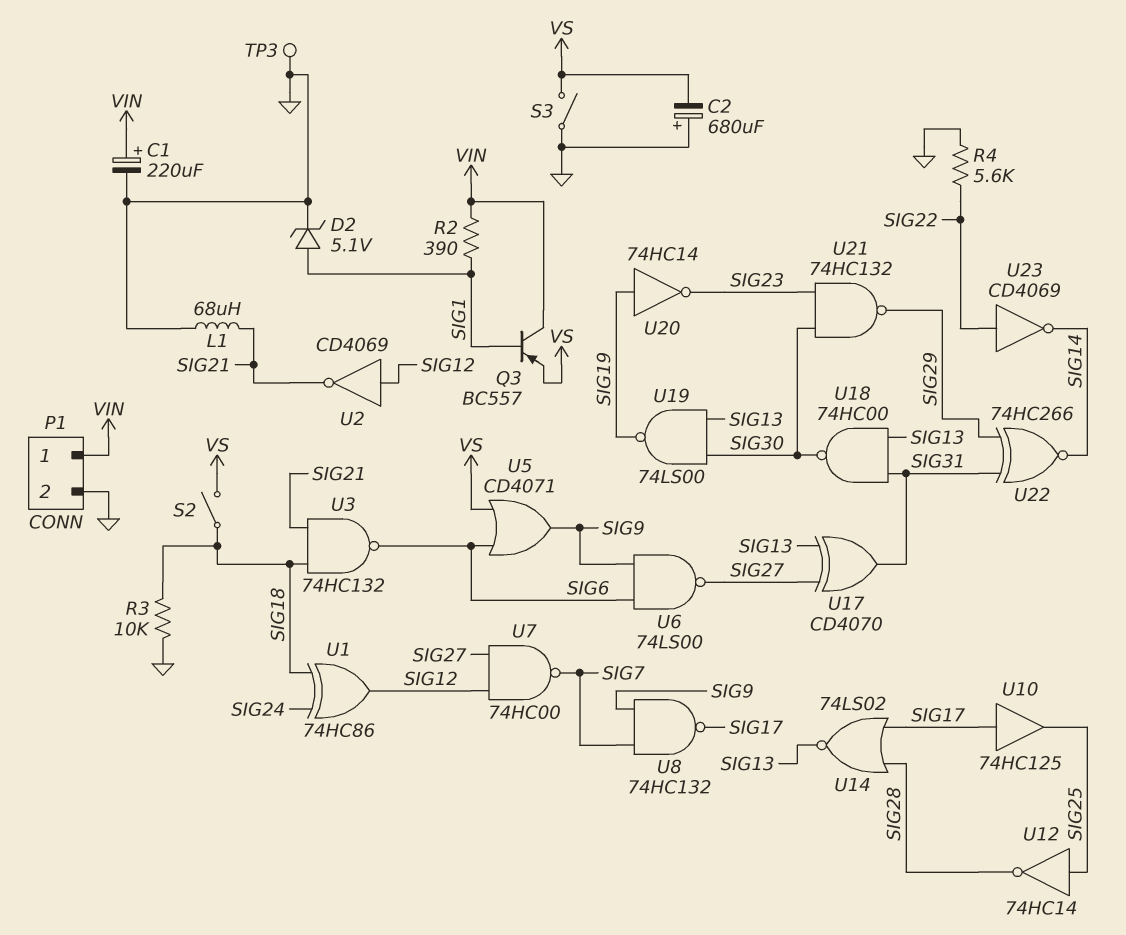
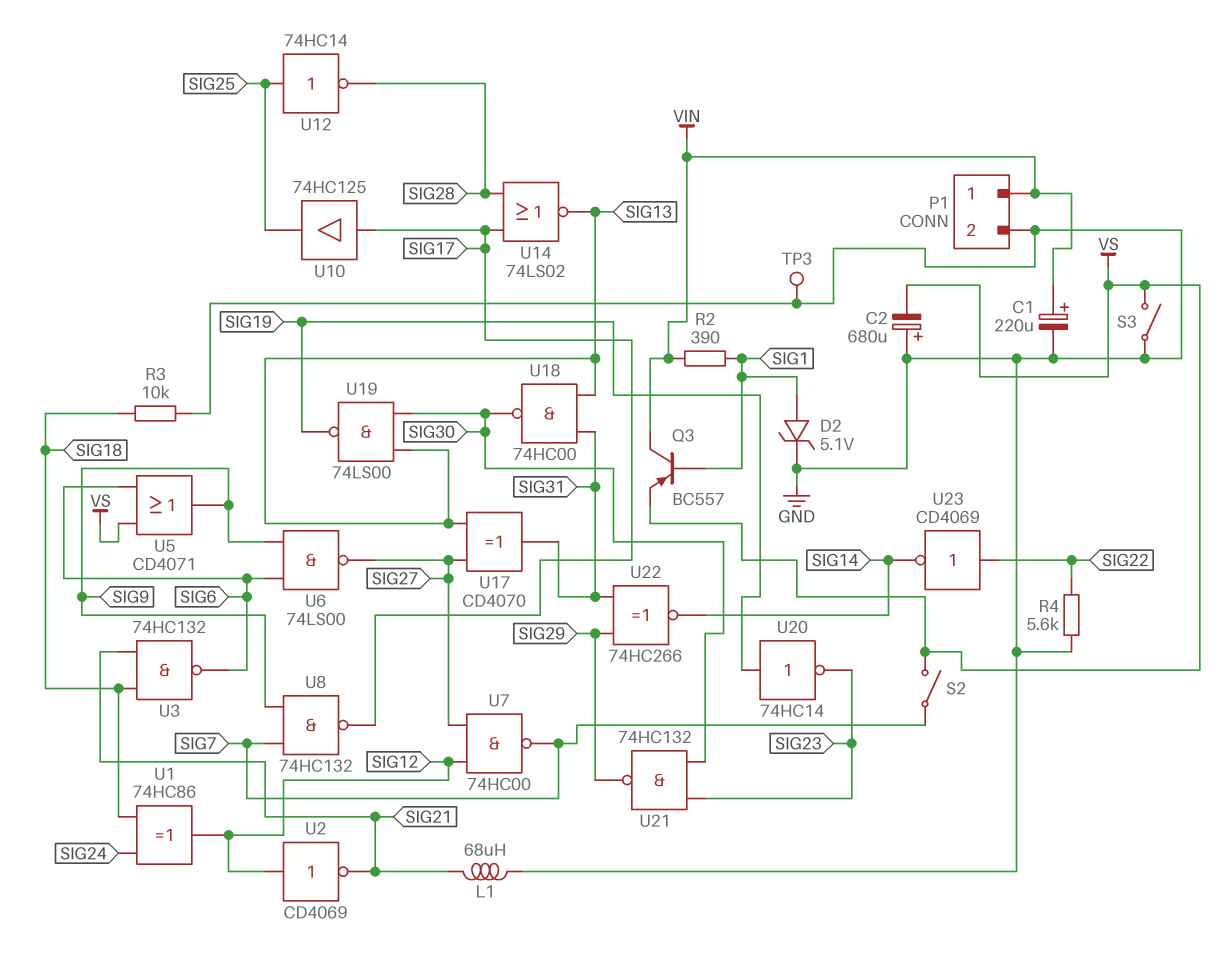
S2: switch (SIG18, VS) -> switch (SIG7, VS)

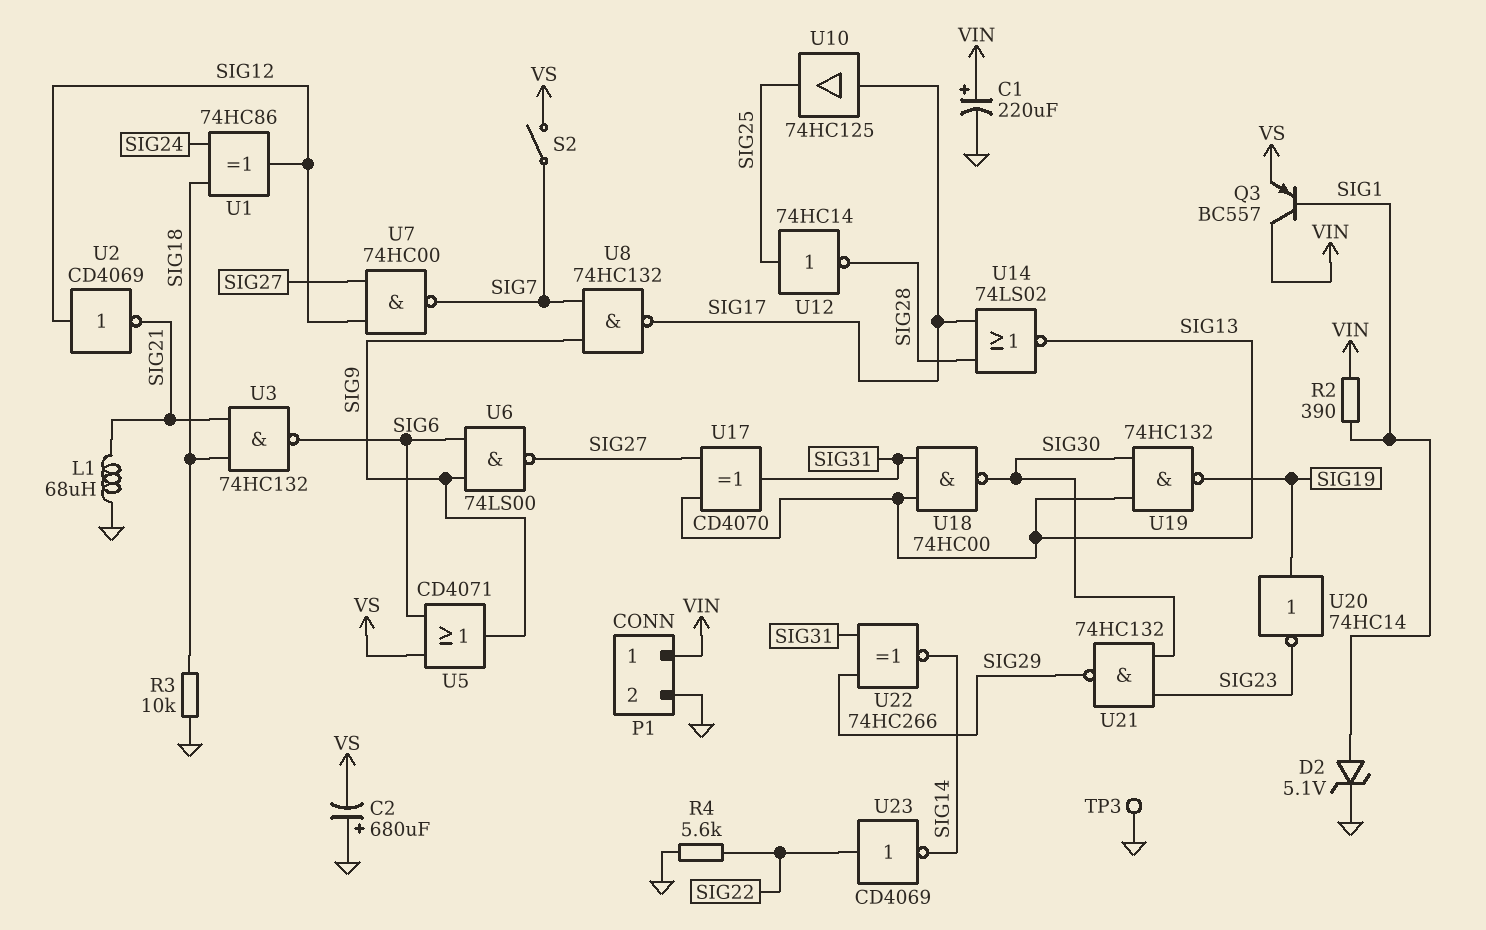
S3: switch (GND, VS) -> none
U19: NAND 74LS00 (in SIG13, in SIG30, out SIG19) -> NAND 74HC132 (in SIG13, in SIG30, out SIG19)

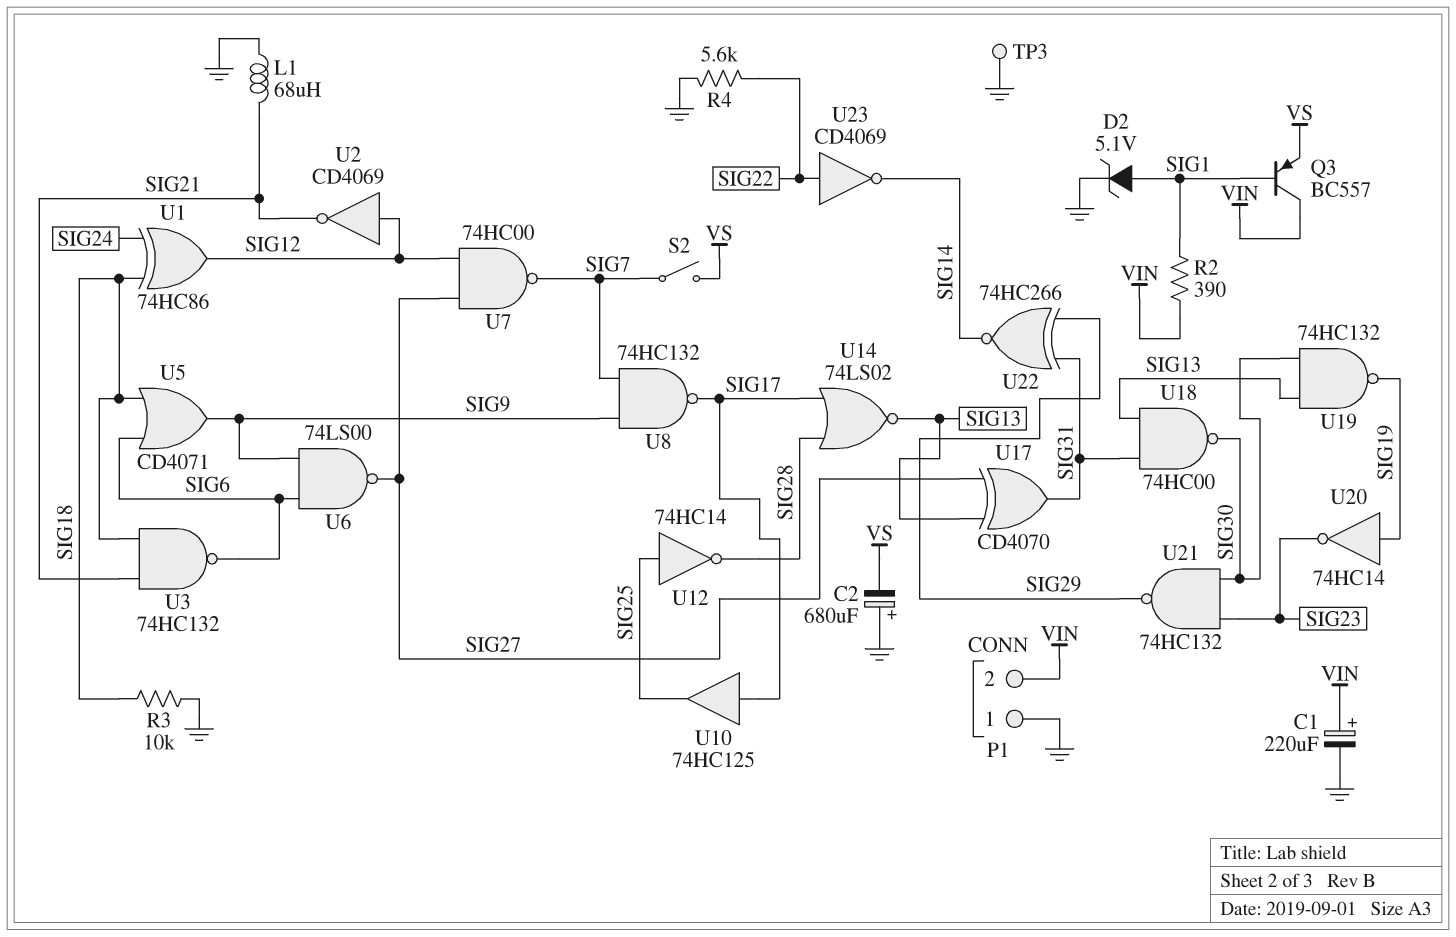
P1 pin 1: VIN -> GND
P1 pin 2: GND -> VIN
U5: OR CD4071 (in SIG6, in VS, out SIG9) -> OR CD4071 (in SIG6, in SIG18, out SIG9)

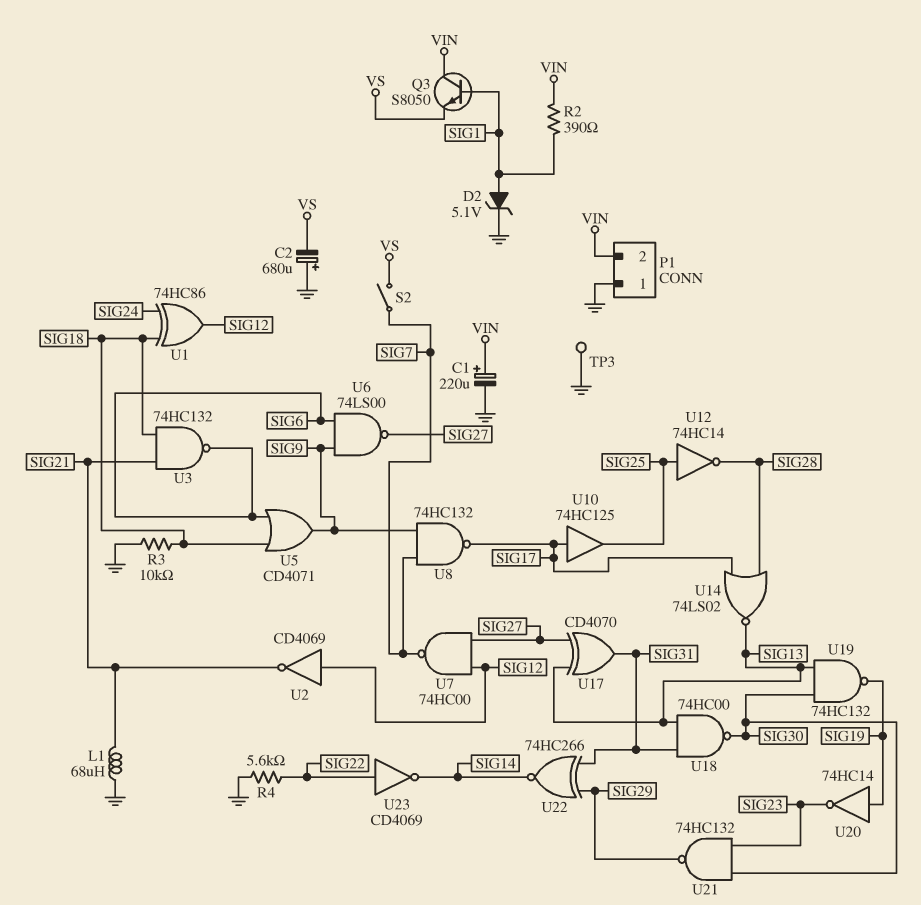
Q3: PNP BC557 (B SIG1, C VIN, E VS) -> NPN S8050 (B SIG1, C VIN, E VS)

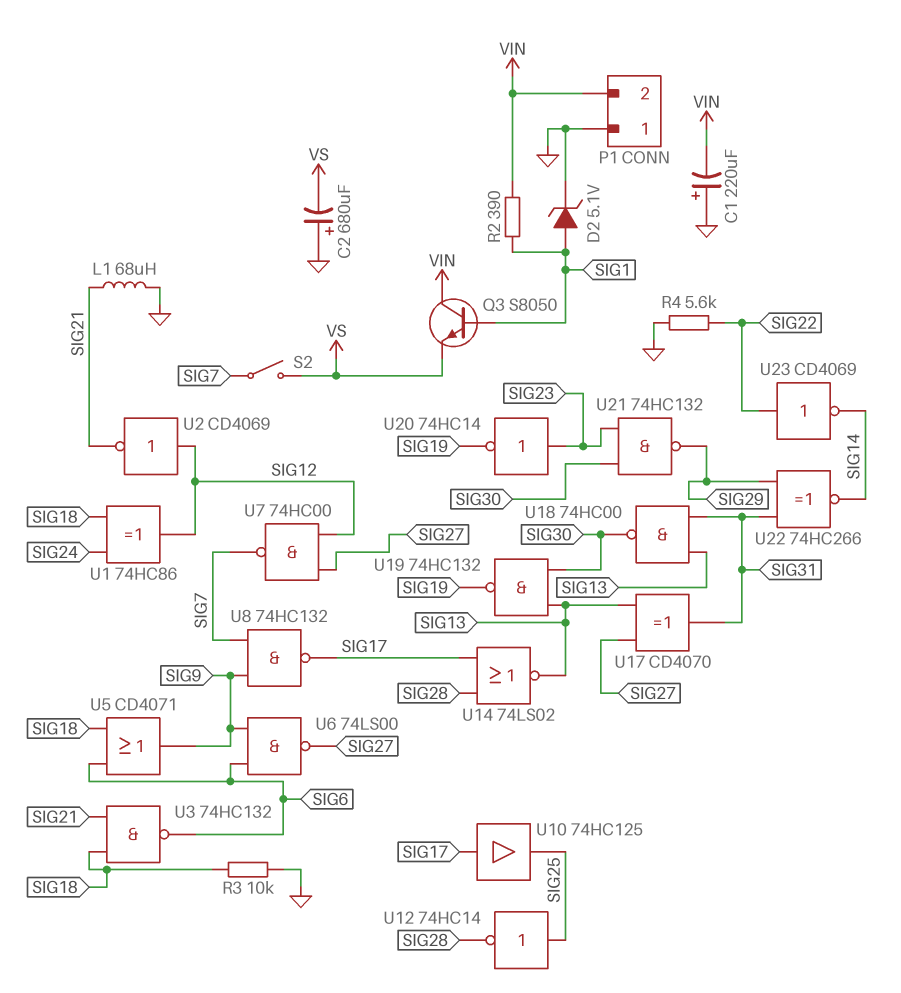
C1: 220uF (plus VIN, minus GND) -> 220uF (plus GND, minus VIN)
TP3: test point (GND) -> none
U20: NOT 74HC14 (in SIG19, out SIG23) -> NOT 74HC14 (in SIG23, out SIG19)

